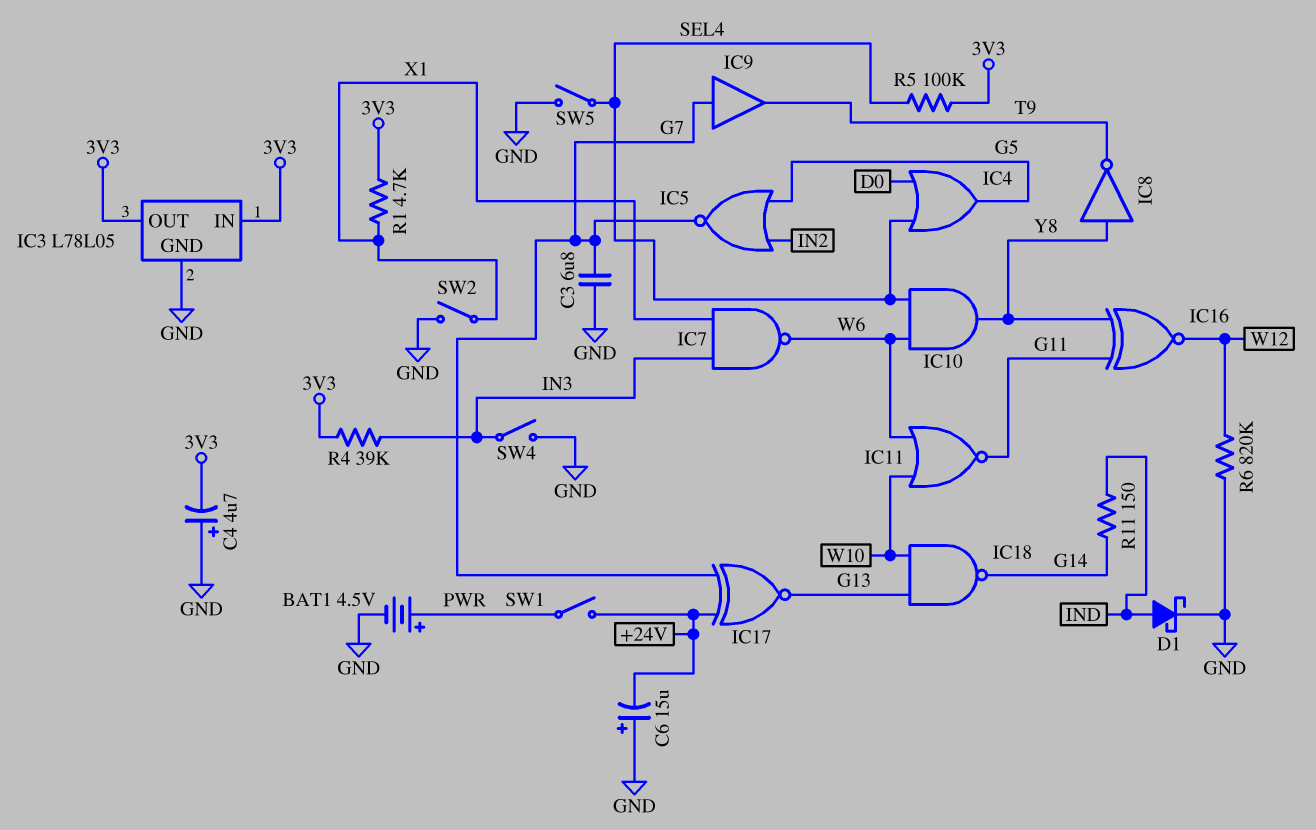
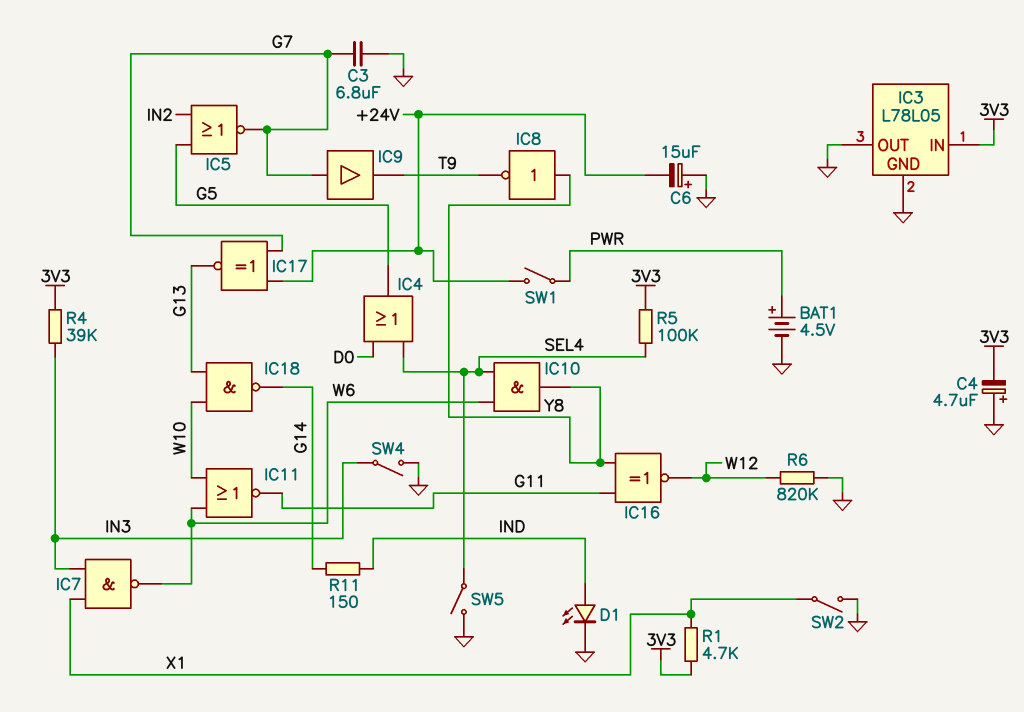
D1: schottky (A IND, K GND) -> LED (A IND, K GND)
IC3 pin OUT: 3V3 -> GND

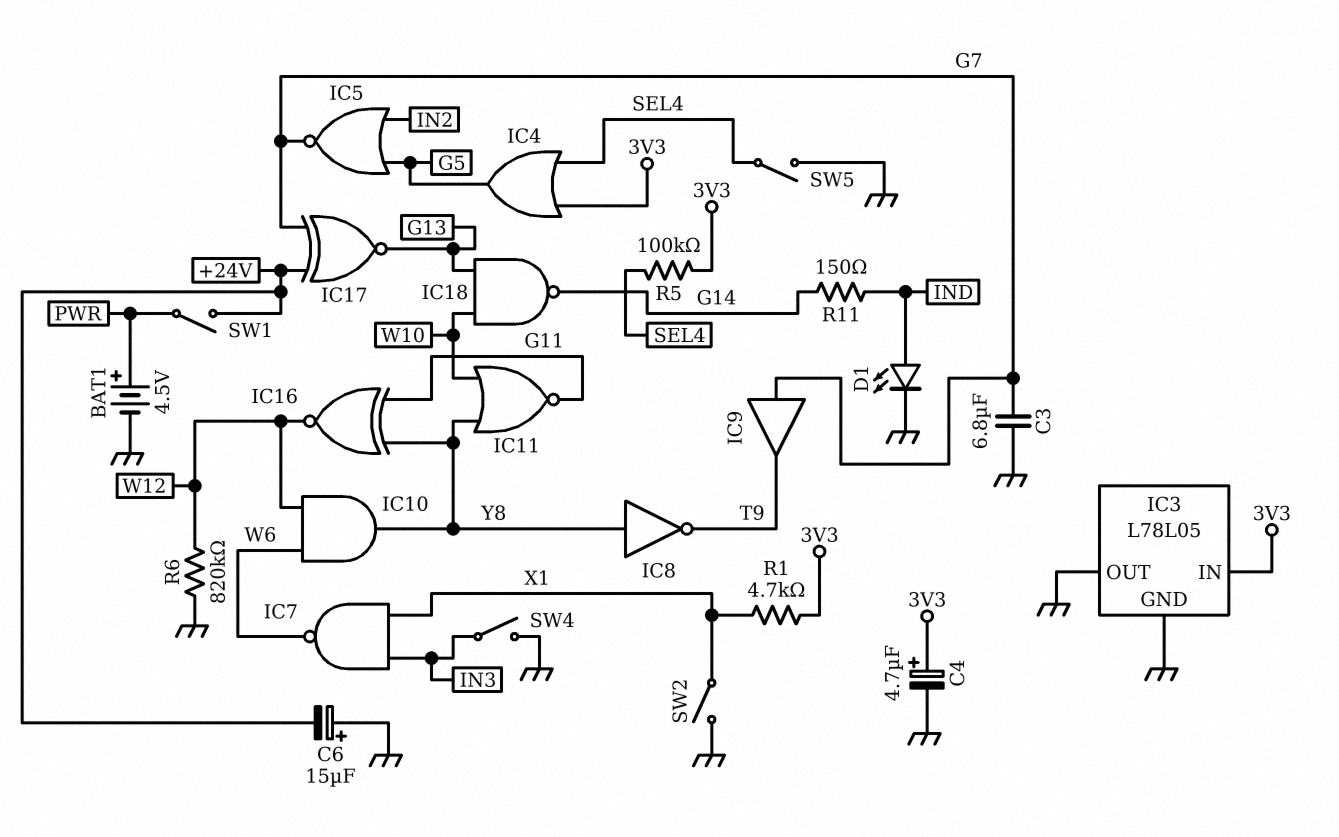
C4: 4.7uF (plus GND, minus 3V3) -> 4.7uF (plus 3V3, minus GND)
IC4: OR (in D0, in SEL4, out G5) -> OR (in 3V3, in SEL4, out G5)
IC10: AND (in SEL4, in W6, out Y8) -> AND (in W6, in W12, out Y8)
IC11: NOR (in W6, in W10, out G11) -> NOR (in W10, in Y8, out G11)
R4: 39k (3V3, IN3) -> none

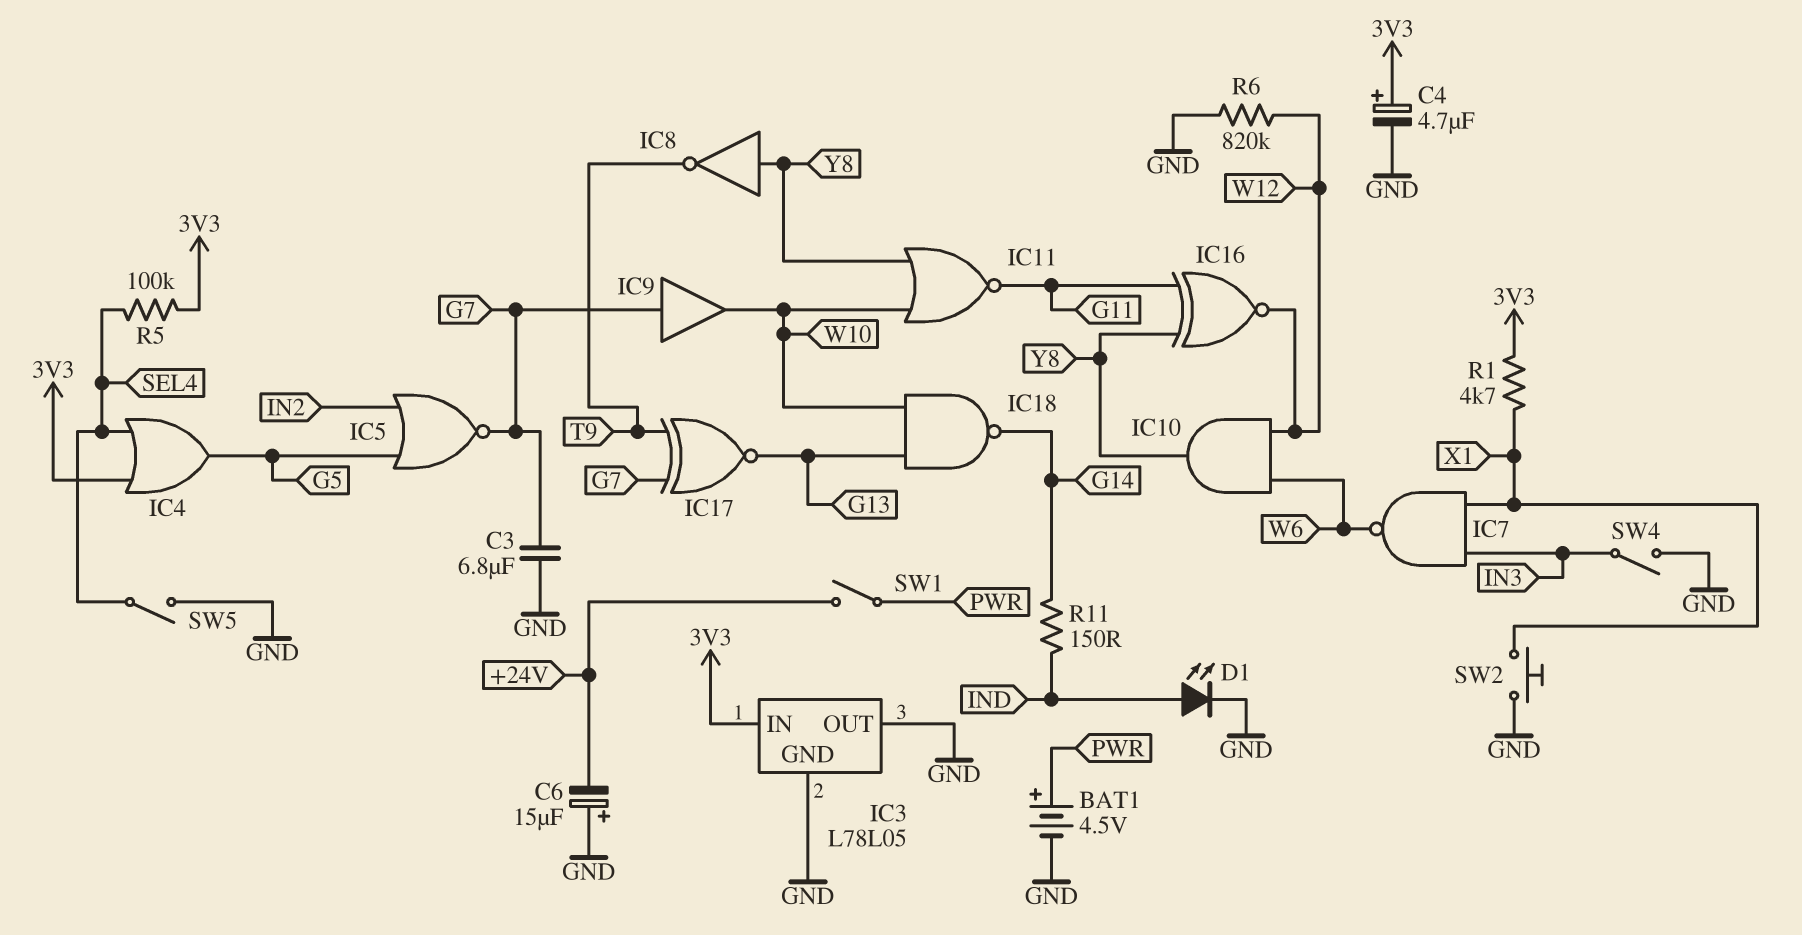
IC9: buffer (in G7, out T9) -> buffer (in G7, out W10)
IC17: XNOR (in +24V, in G7, out G13) -> XNOR (in G7, in T9, out G13)
SW2: switch (GND, X1) -> button (GND, X1)

